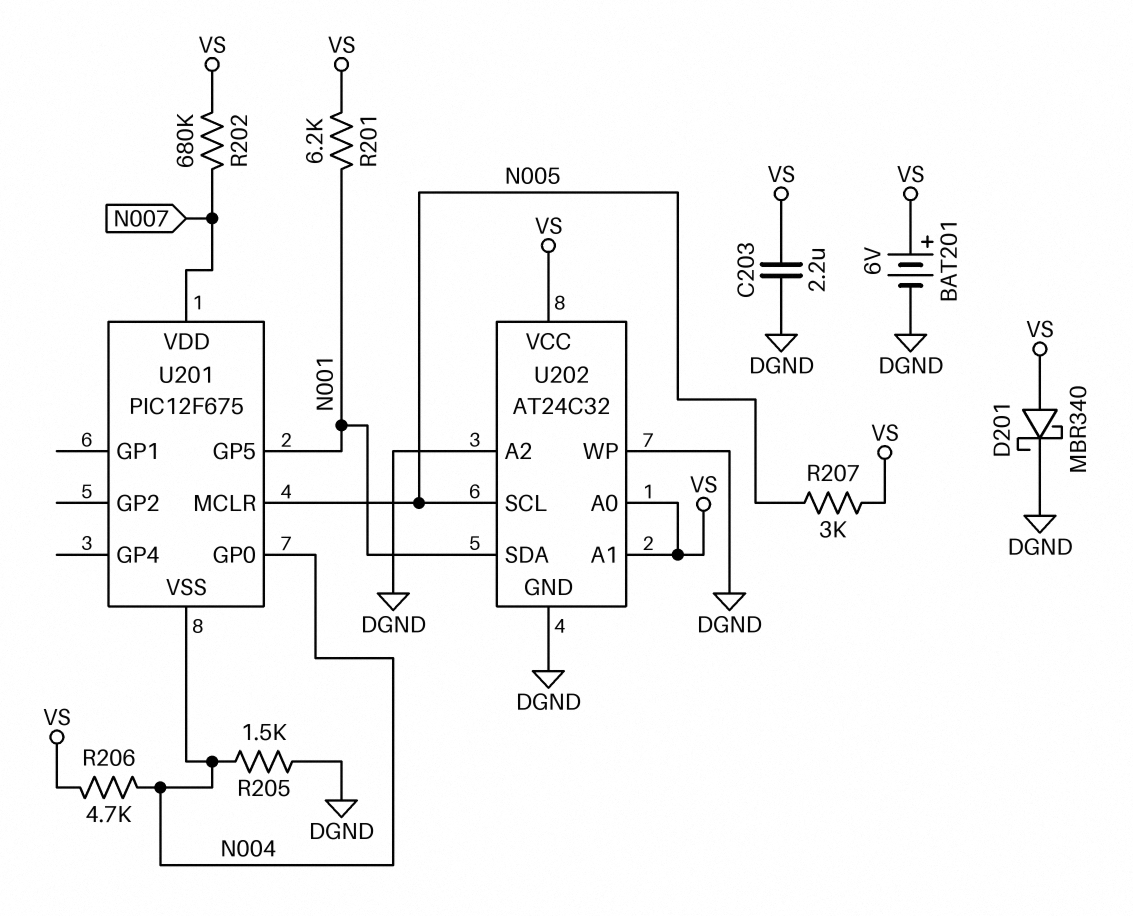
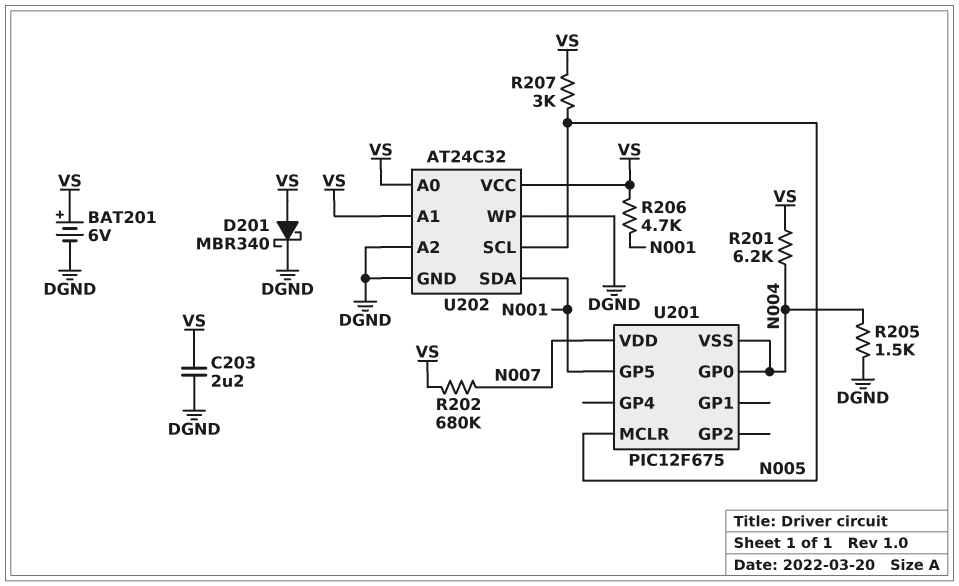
R201: 6.2k (N001, VS) -> 6.2k (N004, VS)
R206: 4.7k (N004, VS) -> 4.7k (N001, VS)

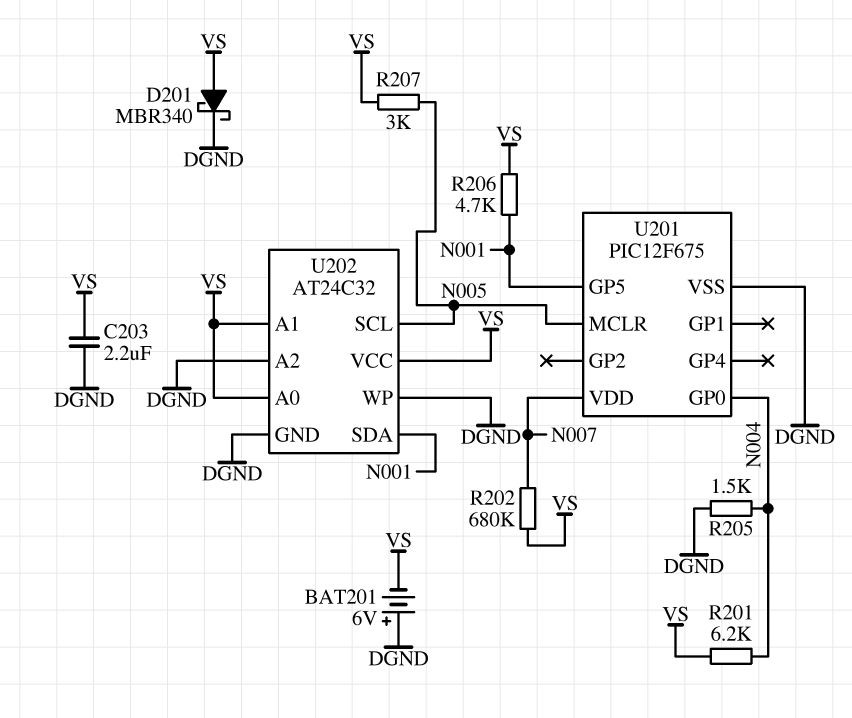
BAT201: 6V (plus VS, minus DGND) -> 6V (plus DGND, minus VS)
U201 pin VSS: N004 -> DGND

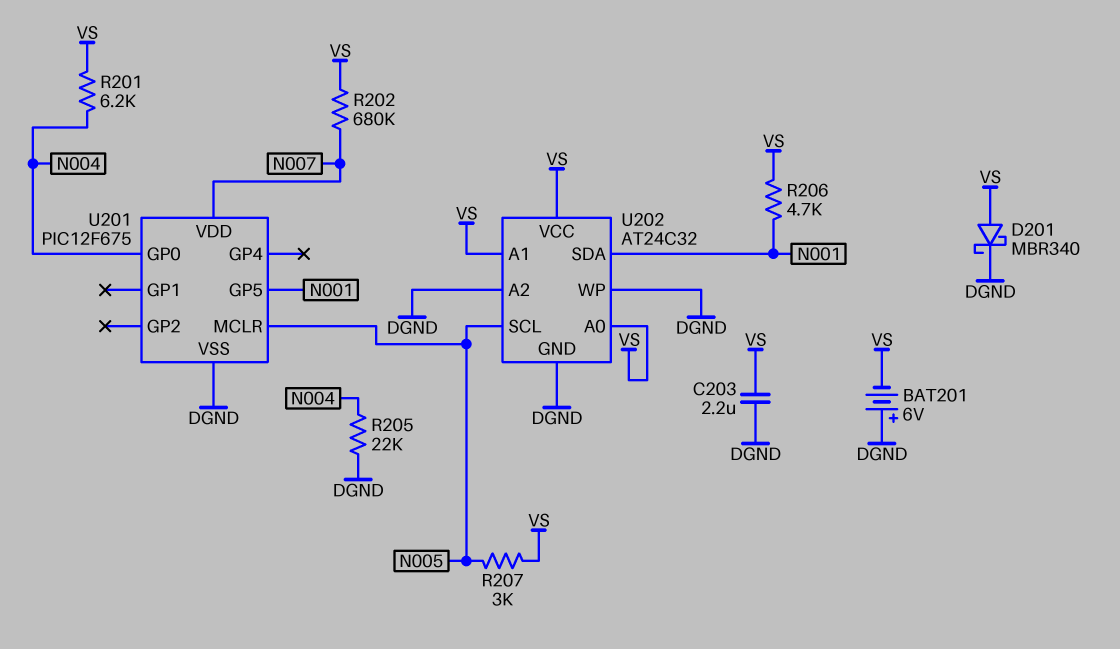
R205: 1.5k (DGND, N004) -> 22k (DGND, N004)

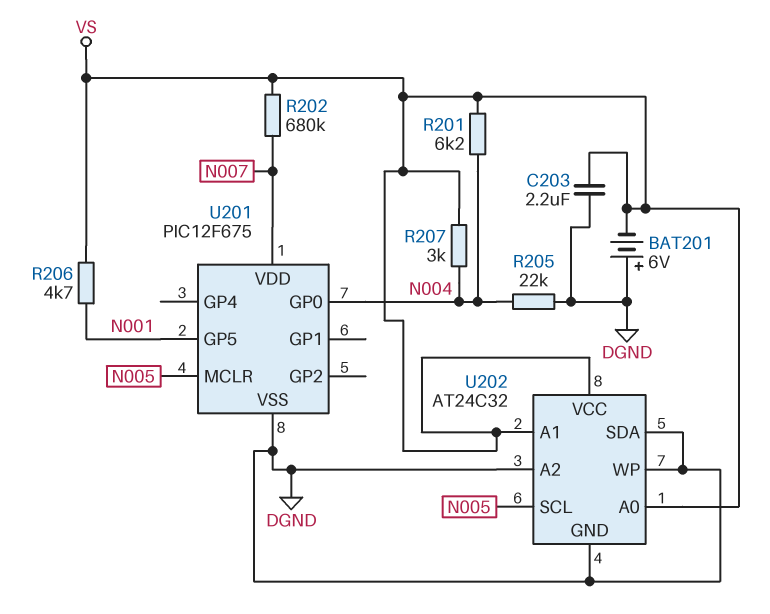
D201: schottky MBR340 (A VS, K DGND) -> none
R207: 3k (N005, VS) -> 3k (N004, VS)
U202 pin SDA: N001 -> DGND

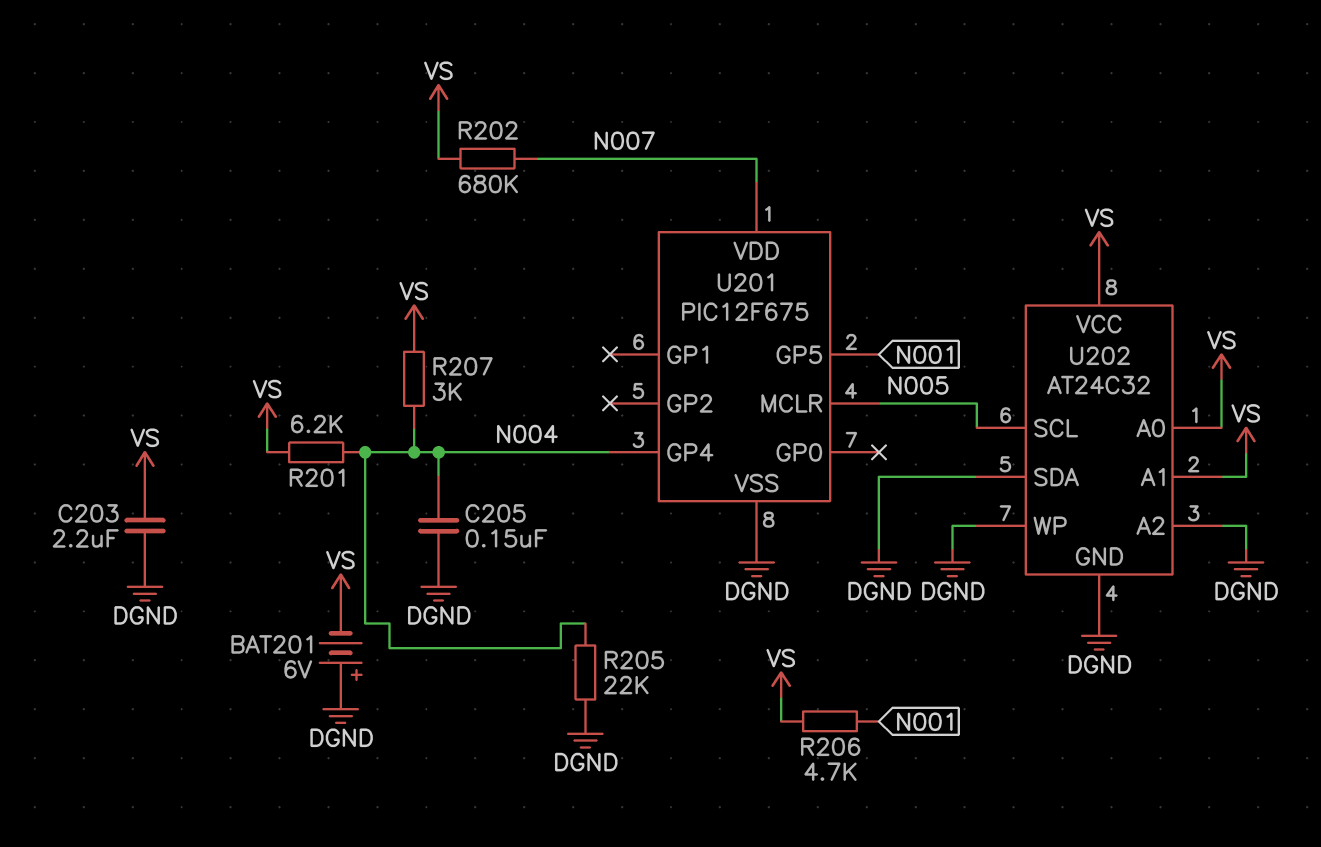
C205: none -> 150nF (DGND, N004)
U201 pin GP0: N004 -> none
U201 pin GP4: none -> N004

